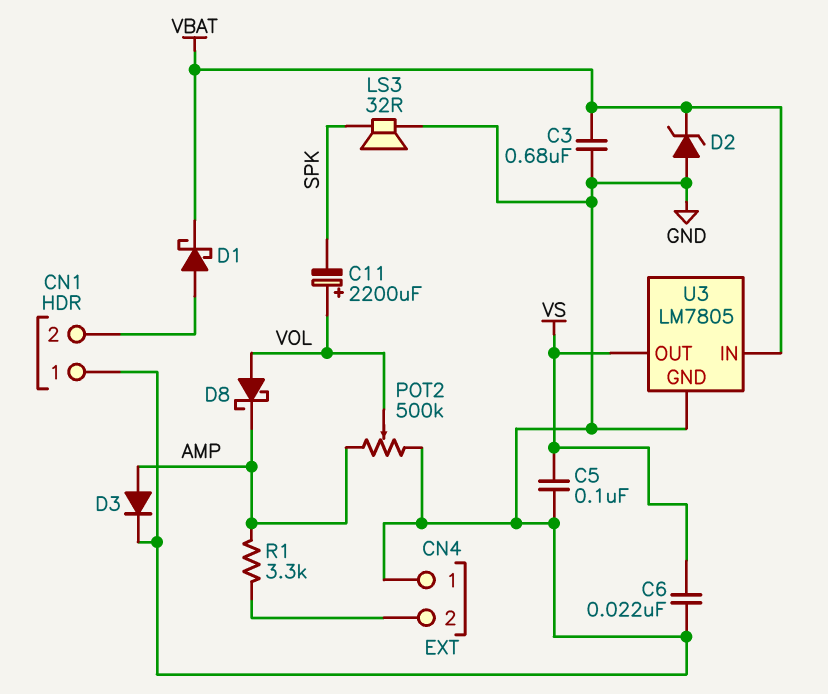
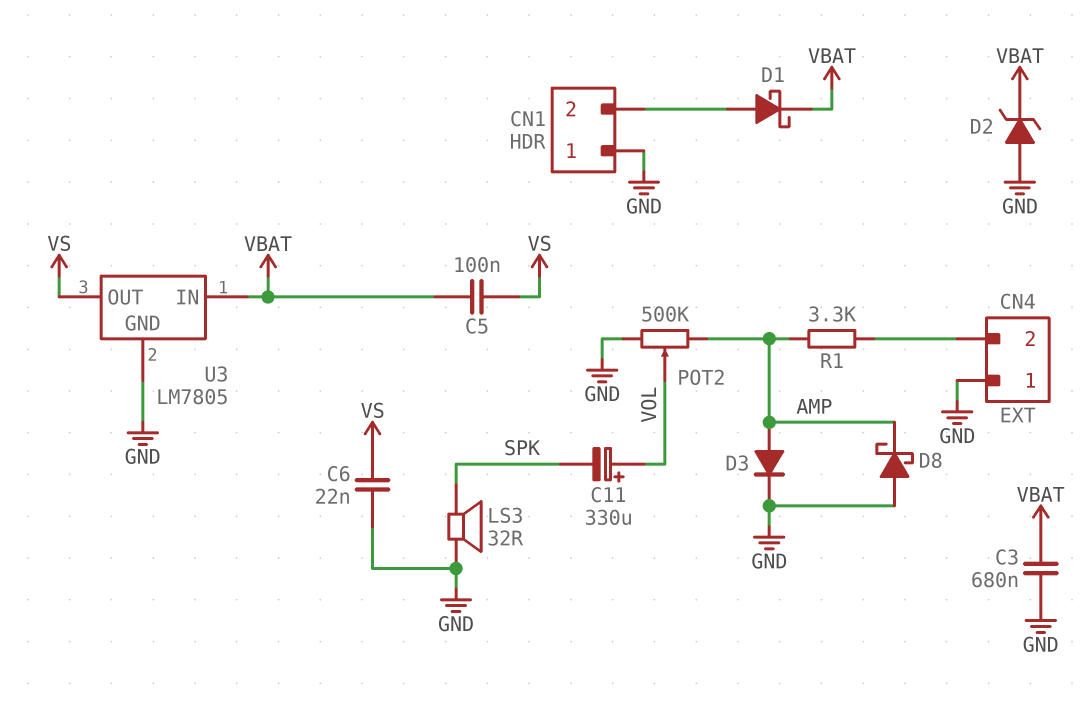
C5: 100nF (GND, VS) -> 100nF (VBAT, VS)
C11: 2200uF (plus VOL, minus SPK) -> 330uF (plus VOL, minus SPK)
D8: schottky (A VOL, K AMP) -> schottky (A GND, K AMP)

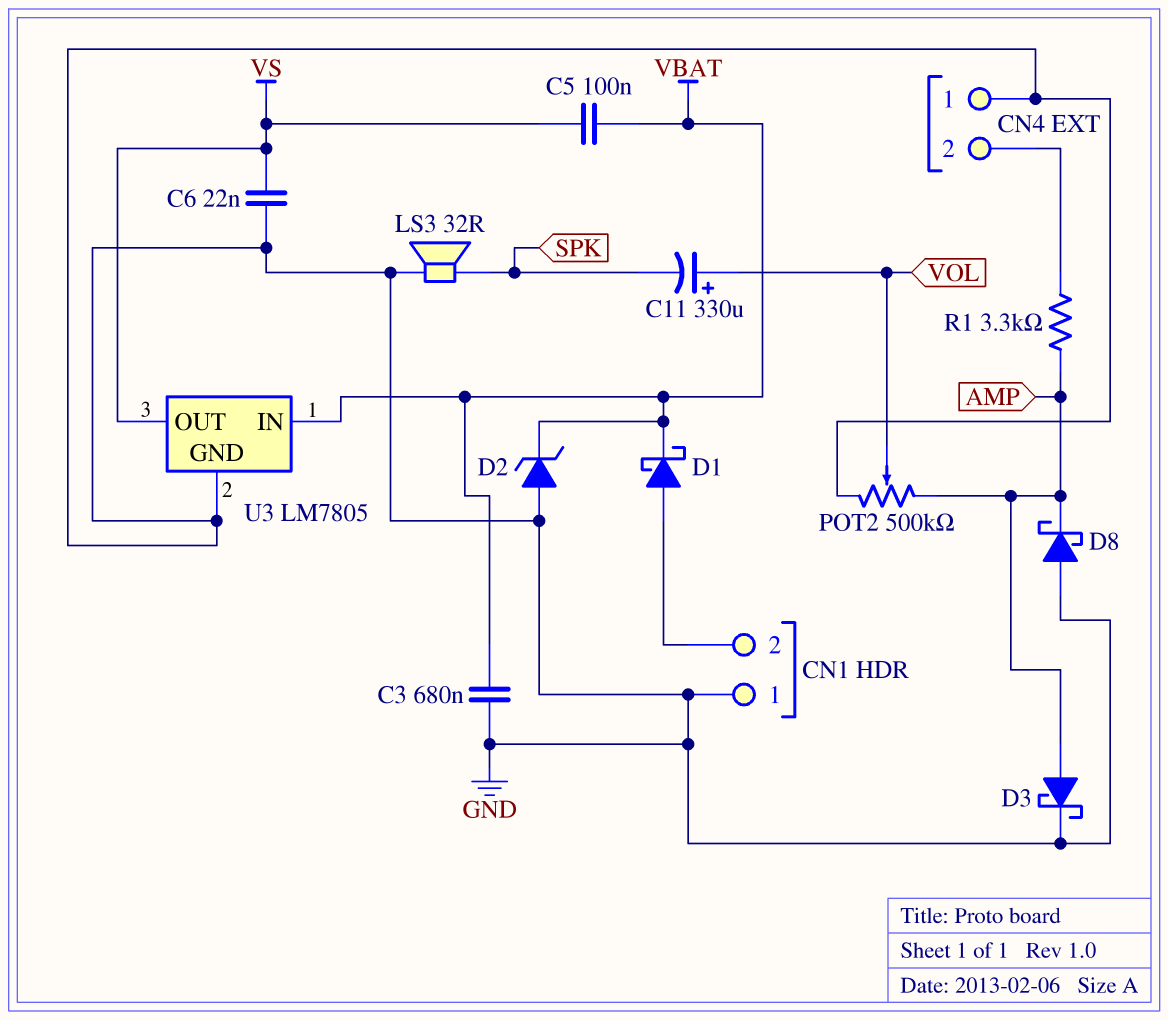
D3: diode (A AMP, K GND) -> schottky (A AMP, K GND)

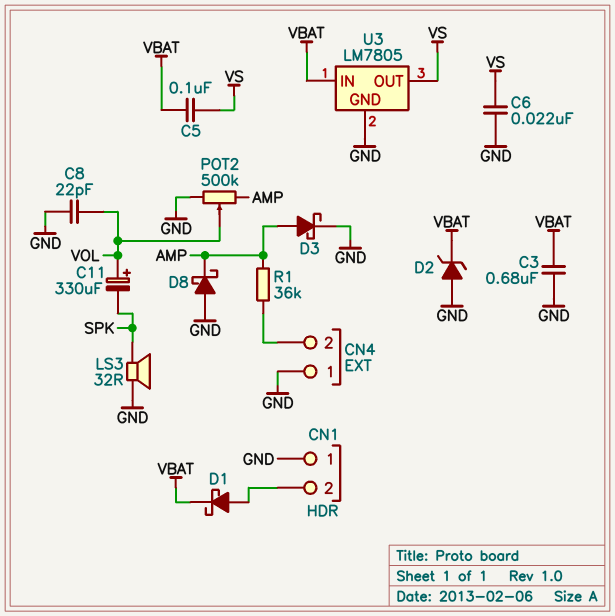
C8: none -> 22pF (GND, VOL)
R1: 3.3k (AMP, CN4/2) -> 36k (AMP, CN4/2)

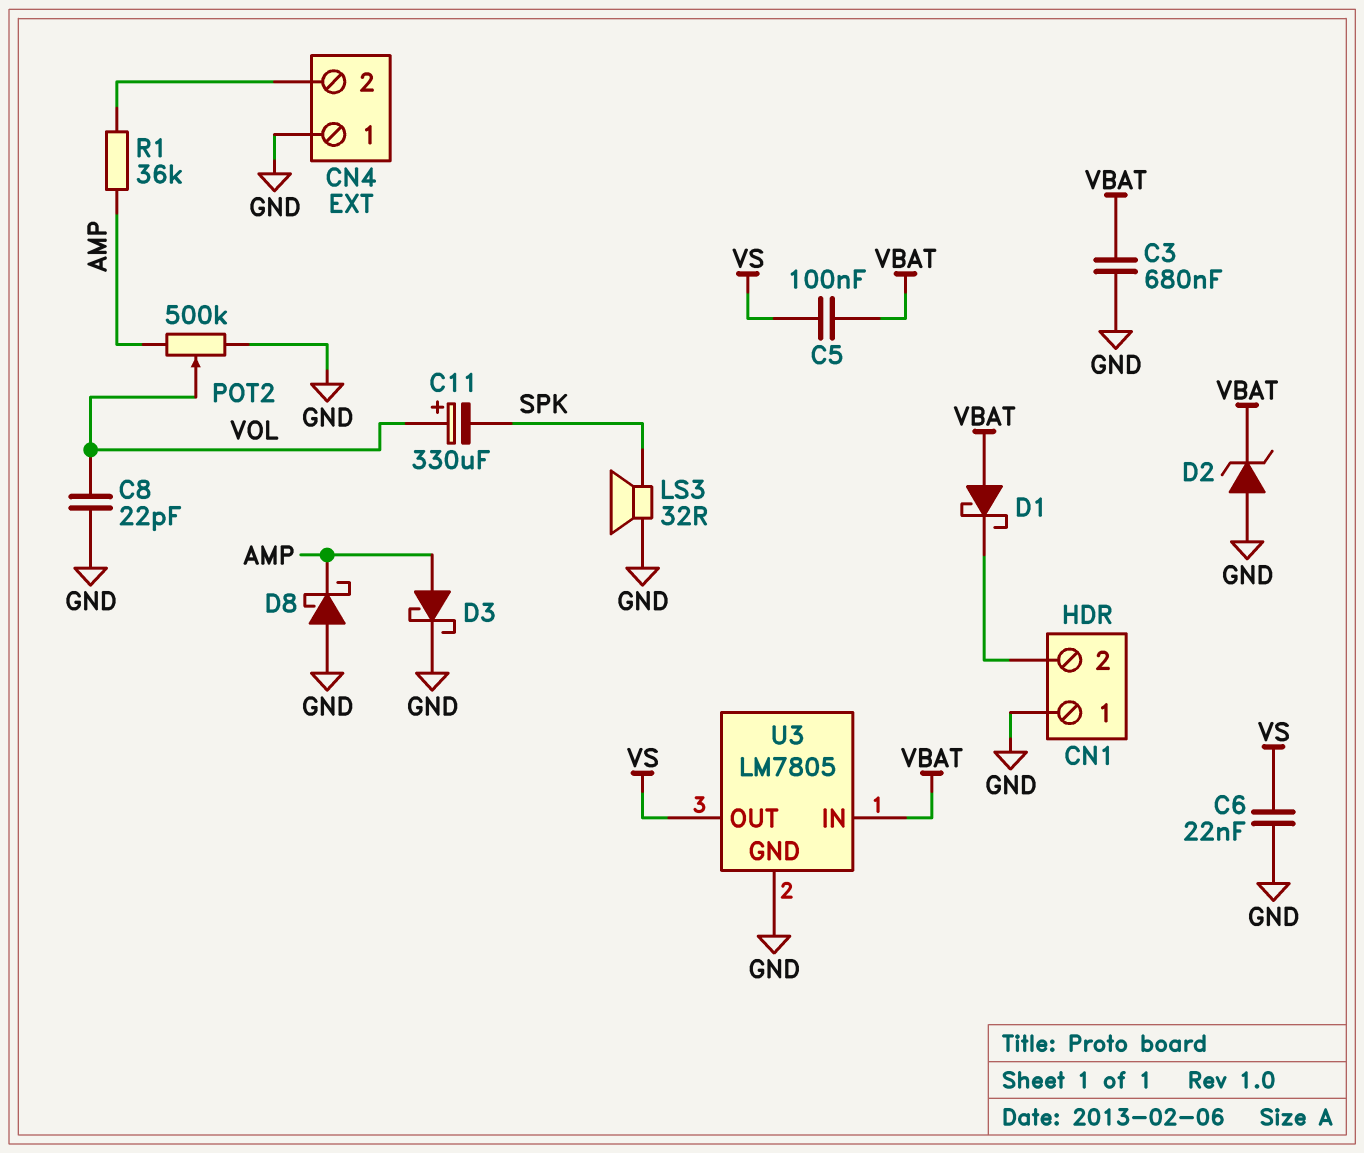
D1: schottky (A CN1/2, K VBAT) -> schottky (A VBAT, K CN1/2)

